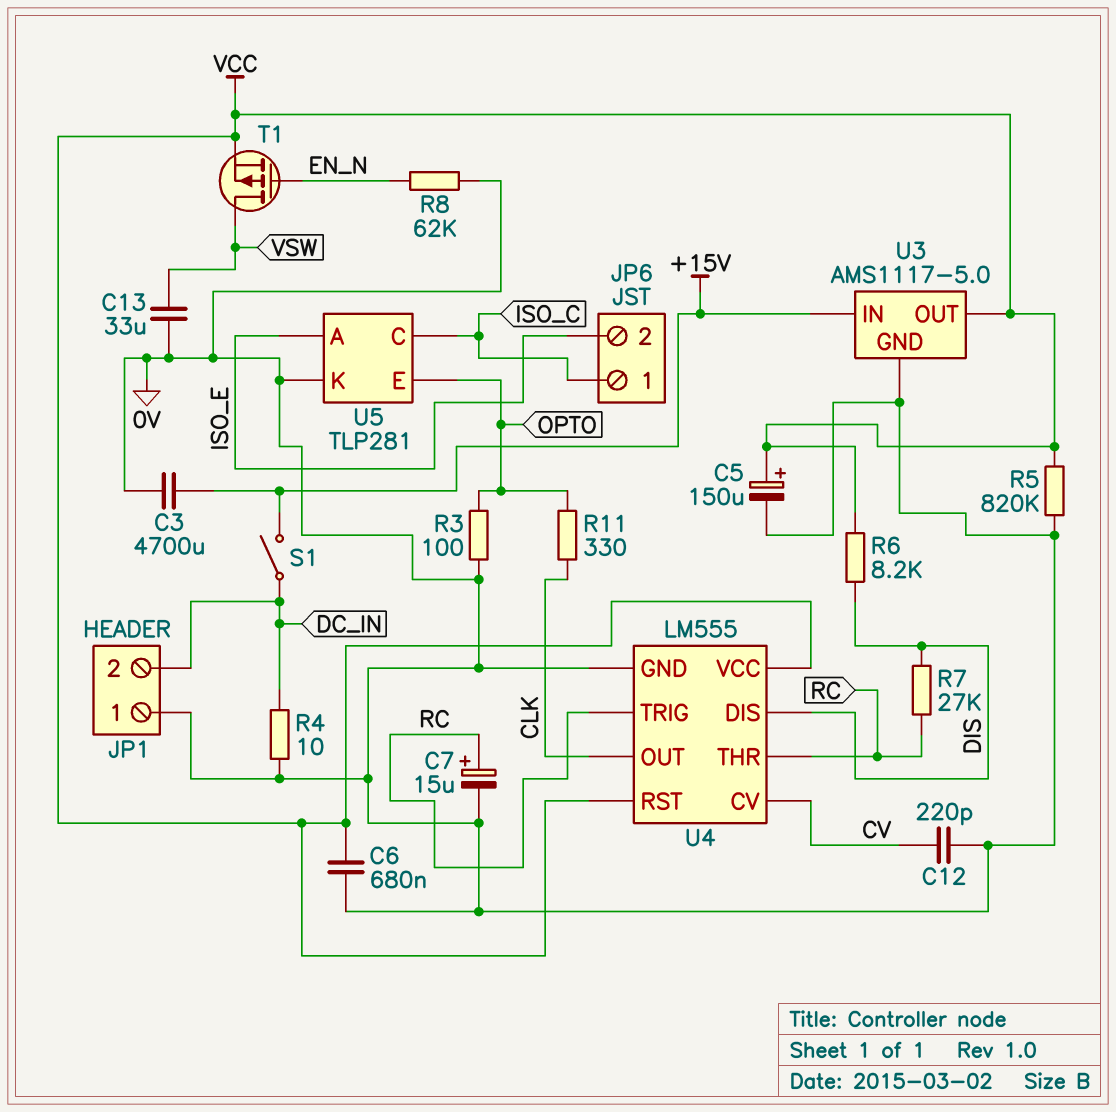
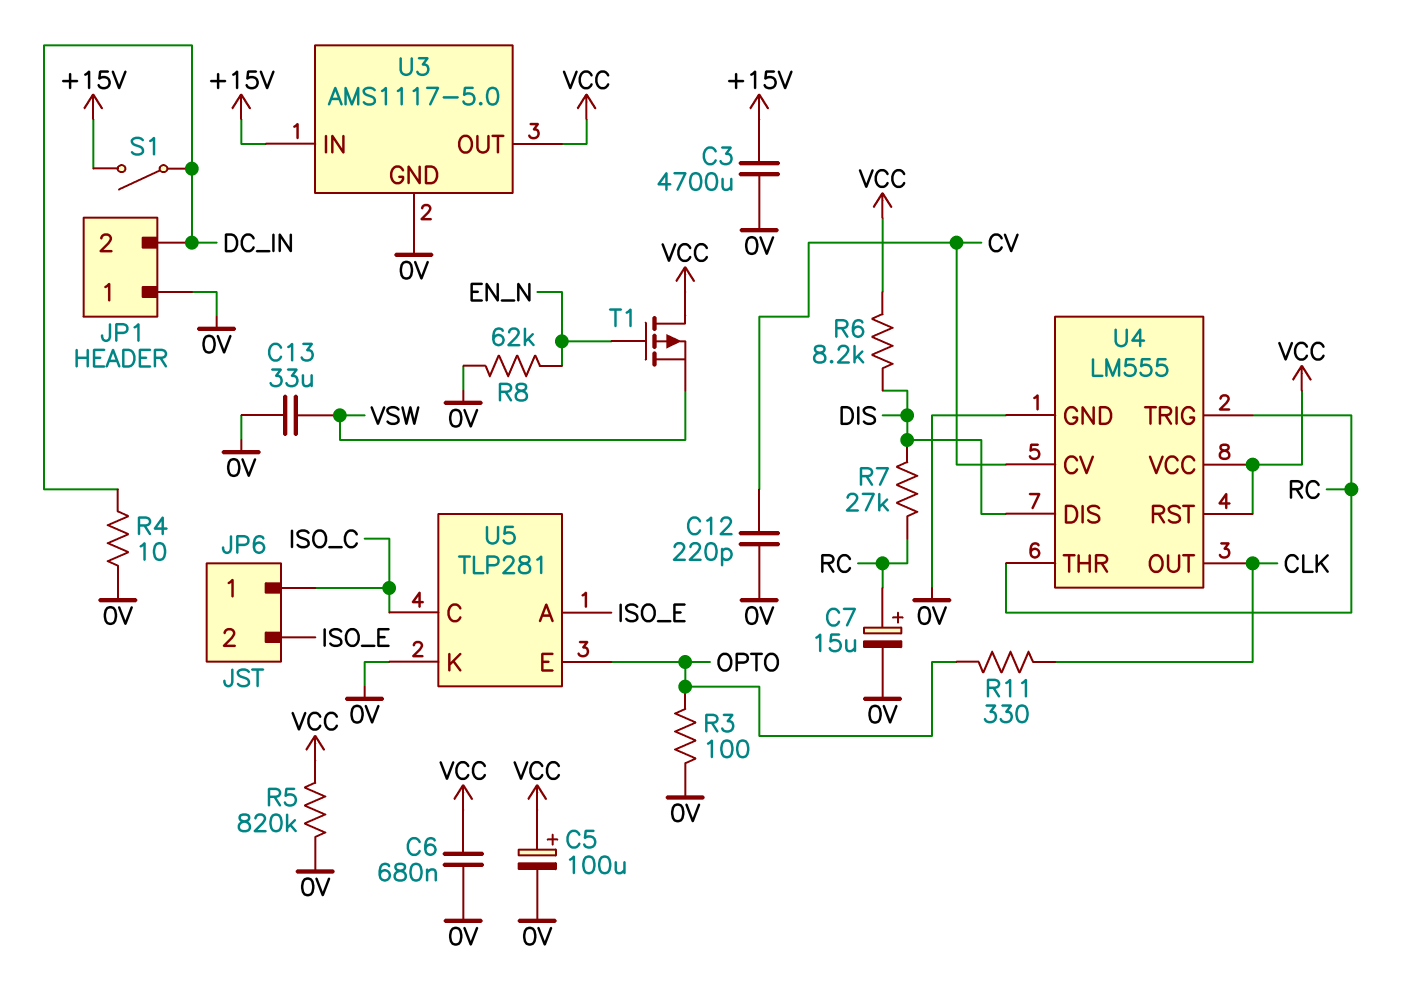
C5: 150uF (plus VCC, minus 0V) -> 100uF (plus VCC, minus 0V)
T1: PMOS (G EN_N, D VSW, S VCC) -> PMOS (G EN_N, D VCC, S VSW)

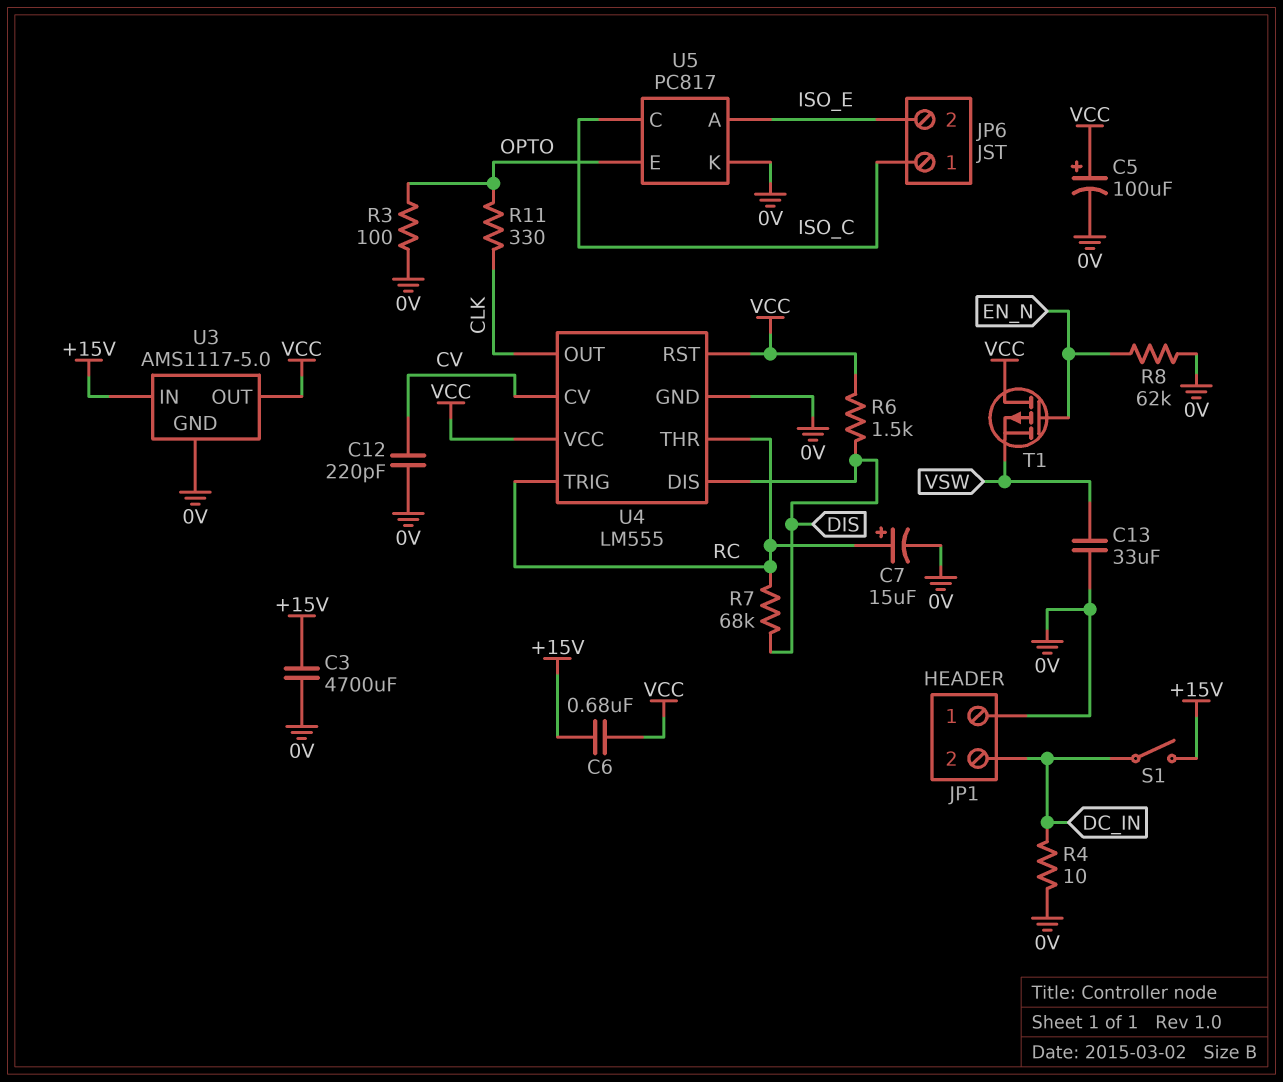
C6: 680nF (0V, VCC) -> 680nF (+15V, VCC)
R5: 820k (0V, VCC) -> none
R6: 8.2k (DIS, VCC) -> 1.5k (DIS, VCC)
R7: 27k (DIS, RC) -> 68k (DIS, RC)
U5: TLP281 -> PC817

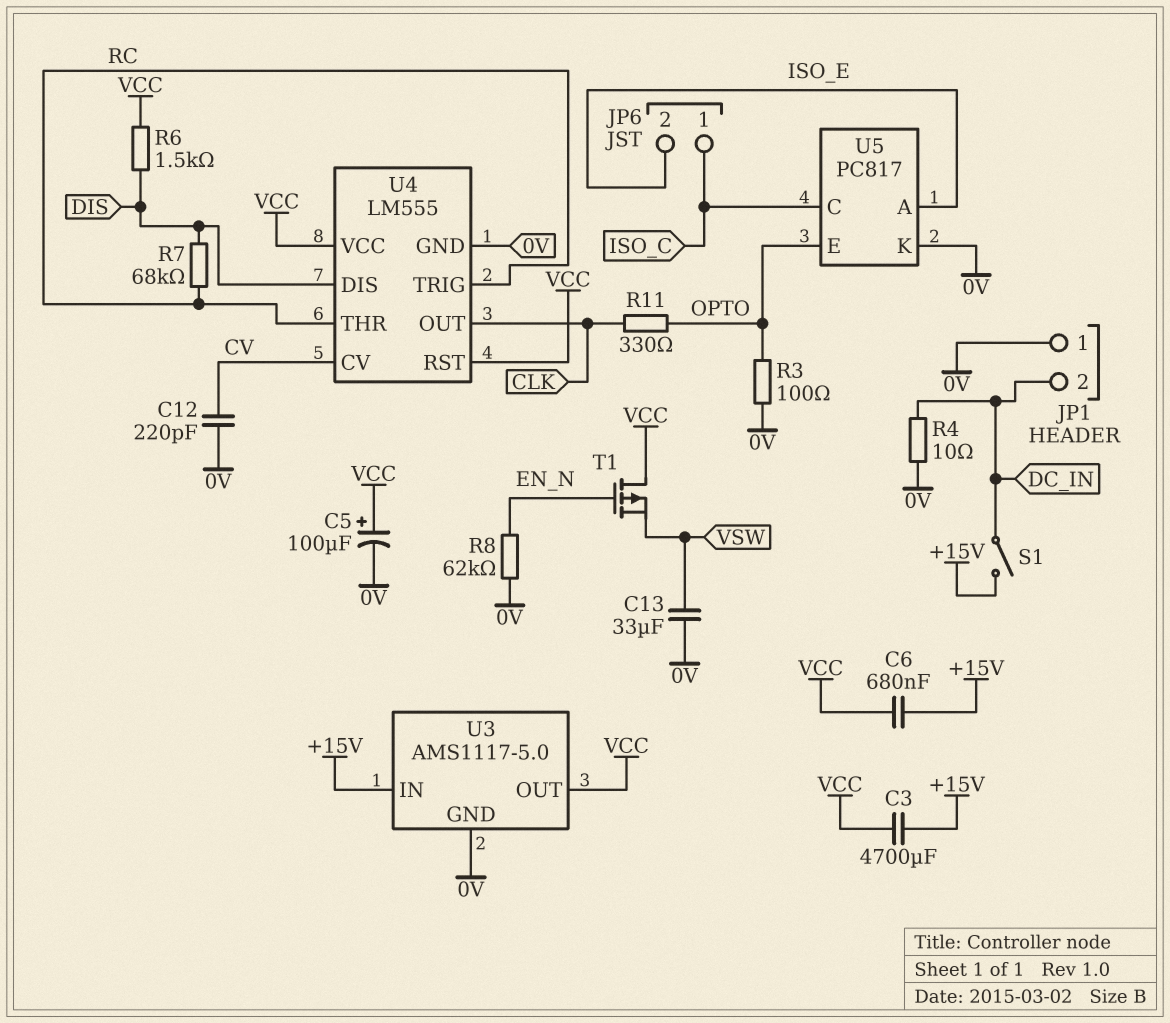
C3: 4700uF (+15V, 0V) -> 4700uF (+15V, VCC)
C7: 15uF (plus RC, minus 0V) -> none

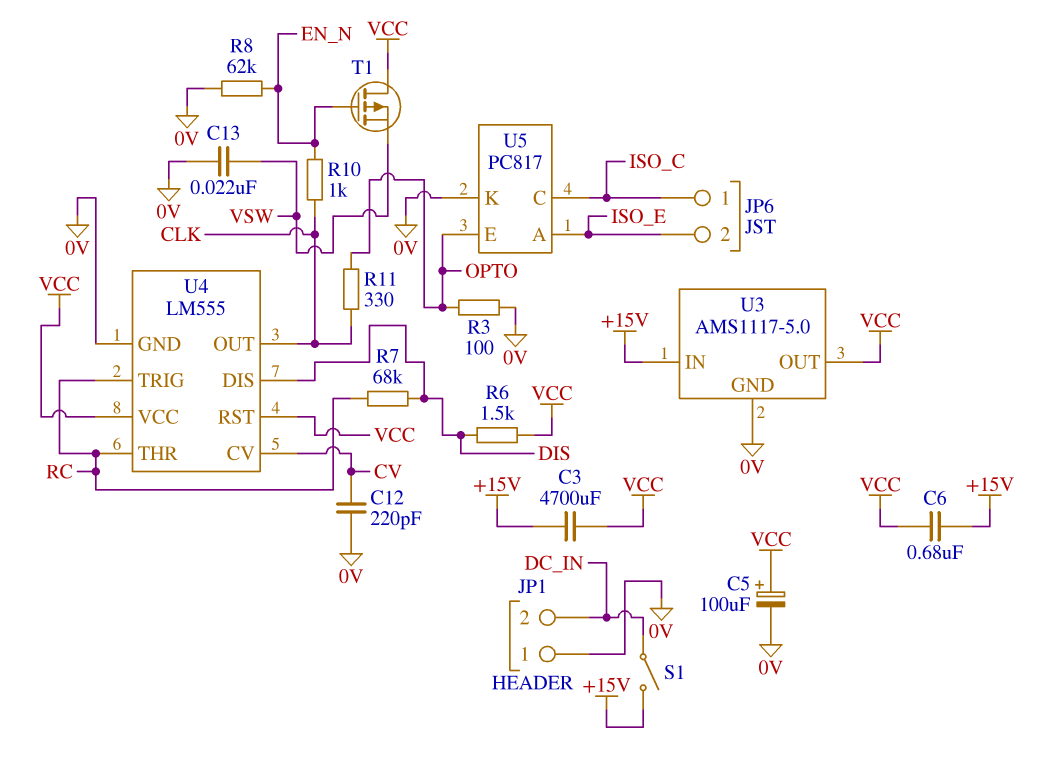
C13: 33uF (0V, VSW) -> 22nF (0V, VSW)
R4: 10 (0V, DC_IN) -> none
R10: none -> 1k (CLK, EN_N)

